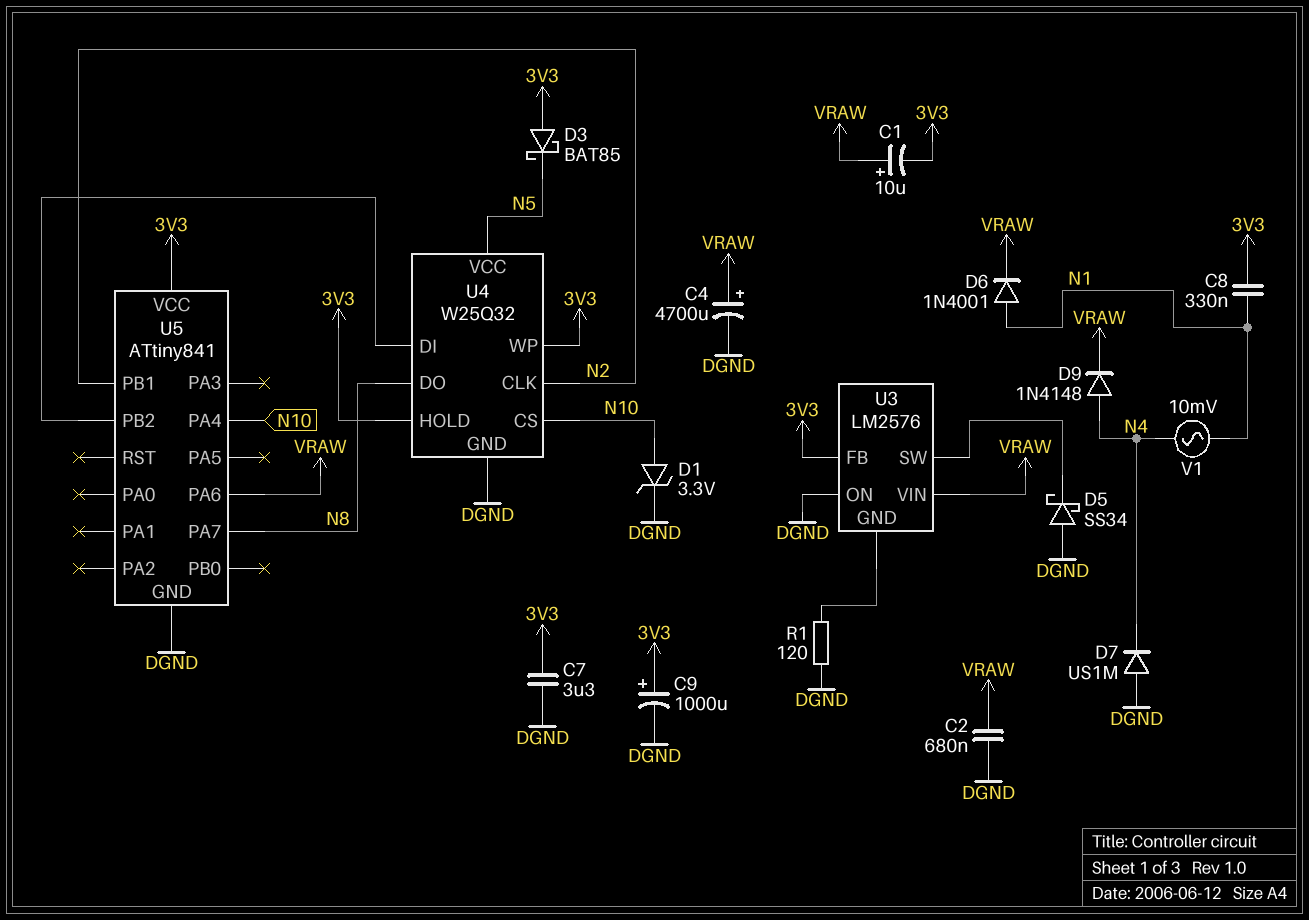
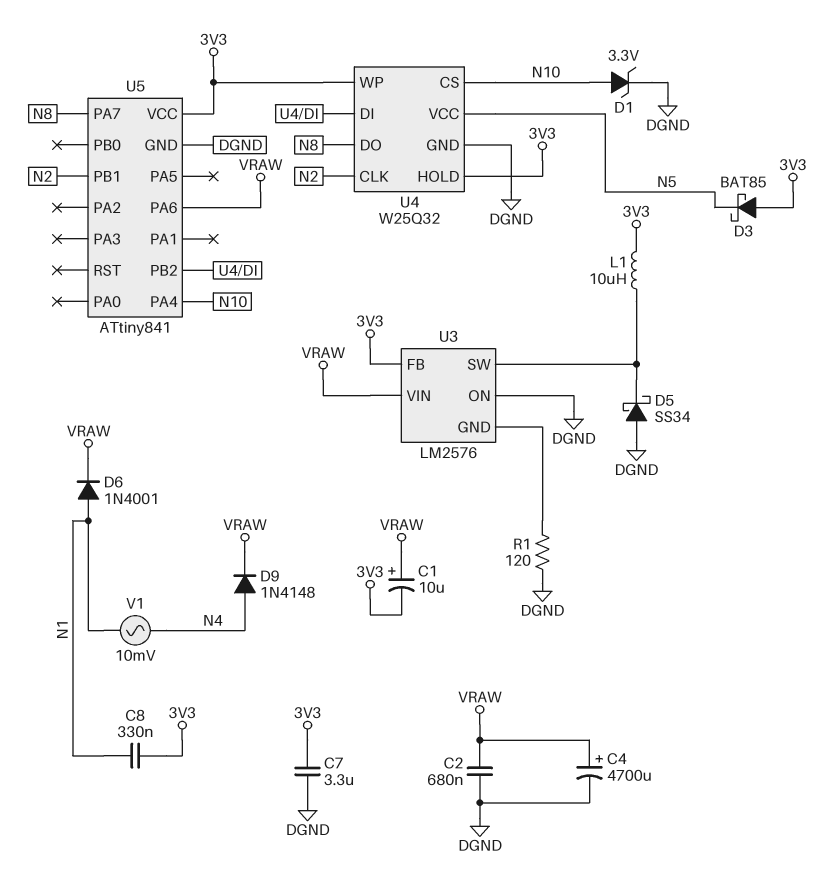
C9: 1000uF (plus 3V3, minus DGND) -> none
D7: diode US1M (A DGND, K N4) -> none
L1: none -> 10uH (3V3, U3/SW)

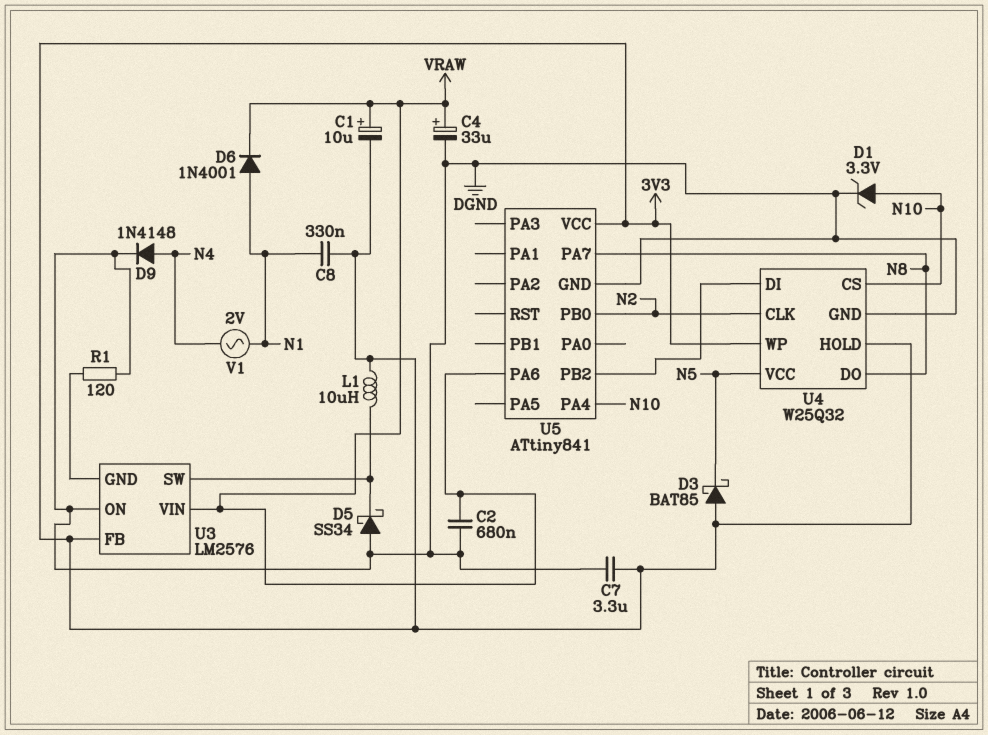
C4: 4700uF (plus VRAW, minus DGND) -> 33uF (plus VRAW, minus DGND)
D9: diode 1N4148 (A N4, K VRAW) -> diode 1N4148 (A N4, K DGND)
U5 pin PB0: none -> N2
U5 pin PB1: N2 -> none
V1: AC 10mV (N1, N4) -> AC 2V (N1, N4)

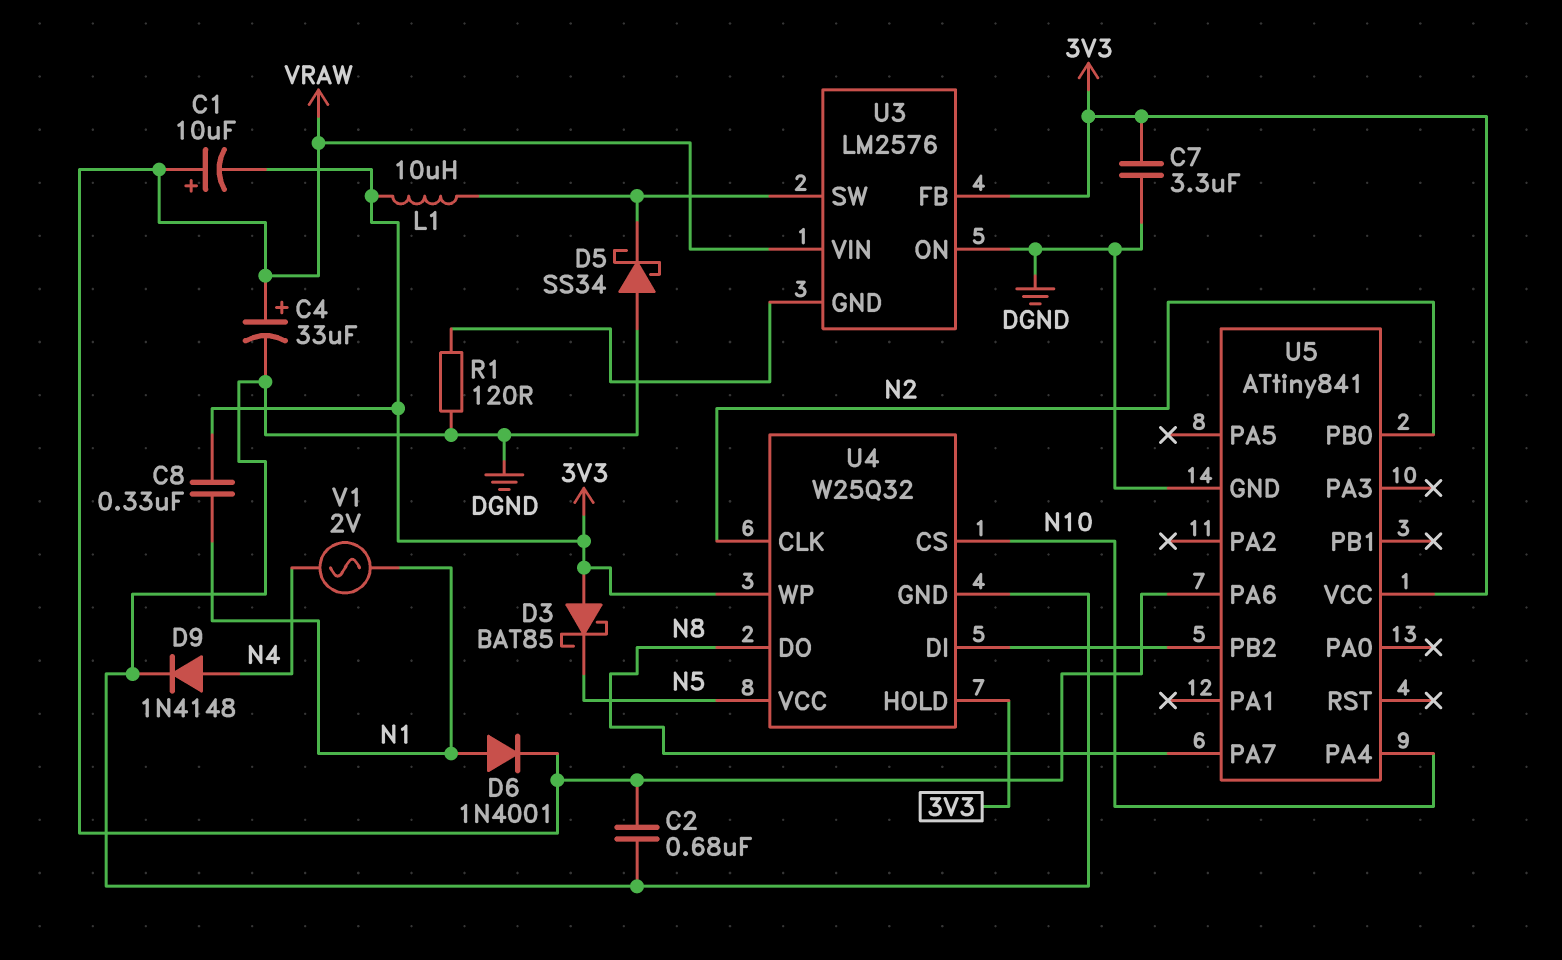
D1: zener 3.3V (A N10, K DGND) -> none

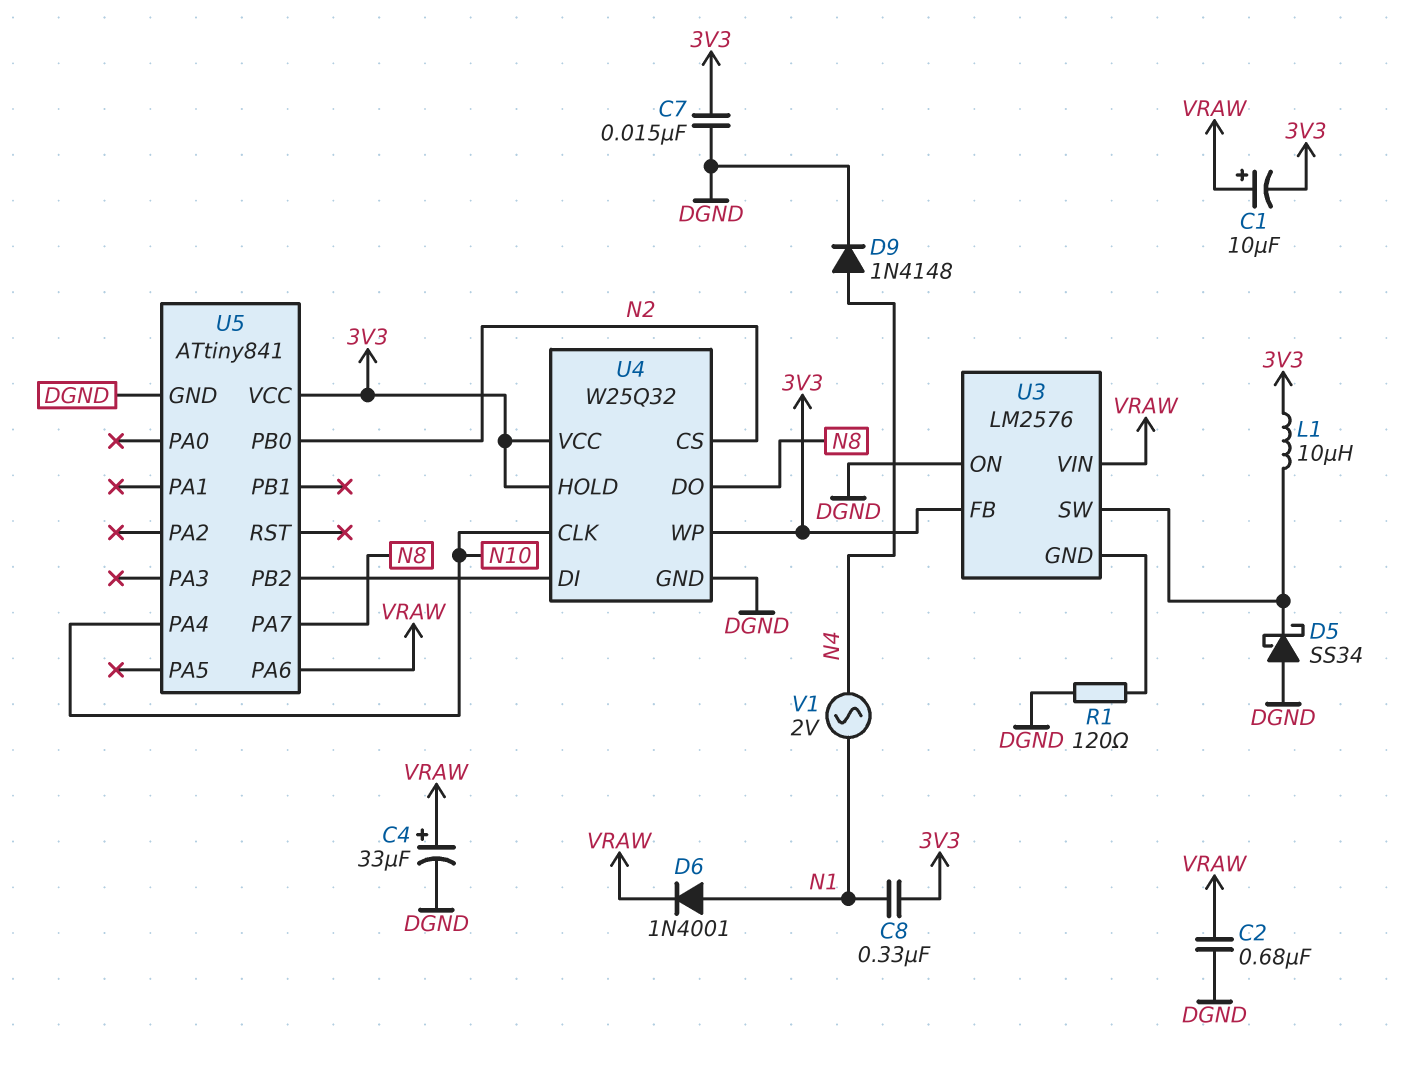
C7: 3.3uF (3V3, DGND) -> 15nF (3V3, DGND)
D3: schottky BAT85 (A 3V3, K N5) -> none
U4 pin CLK: N2 -> N10
U4 pin CS: N10 -> N2
U4 pin VCC: N5 -> 3V3

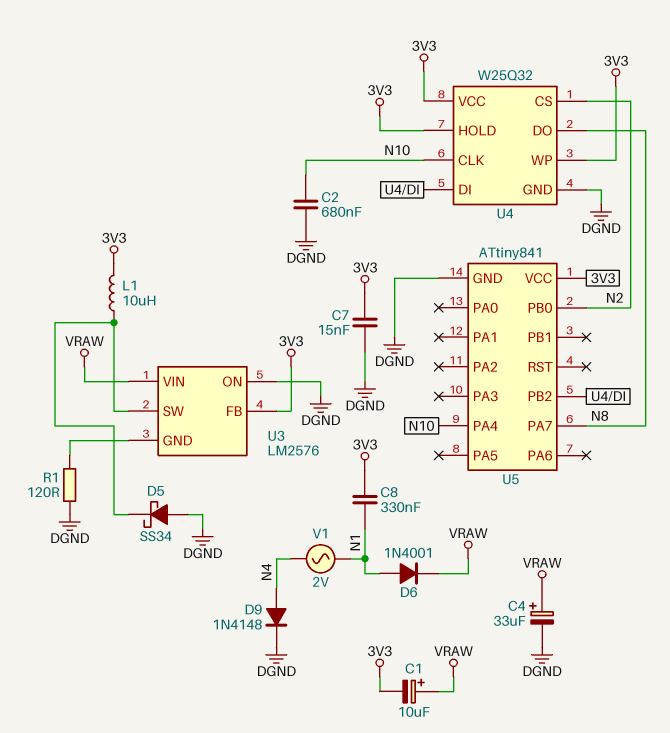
C2: 680nF (DGND, VRAW) -> 680nF (DGND, N10)
U5 pin PA6: VRAW -> none

